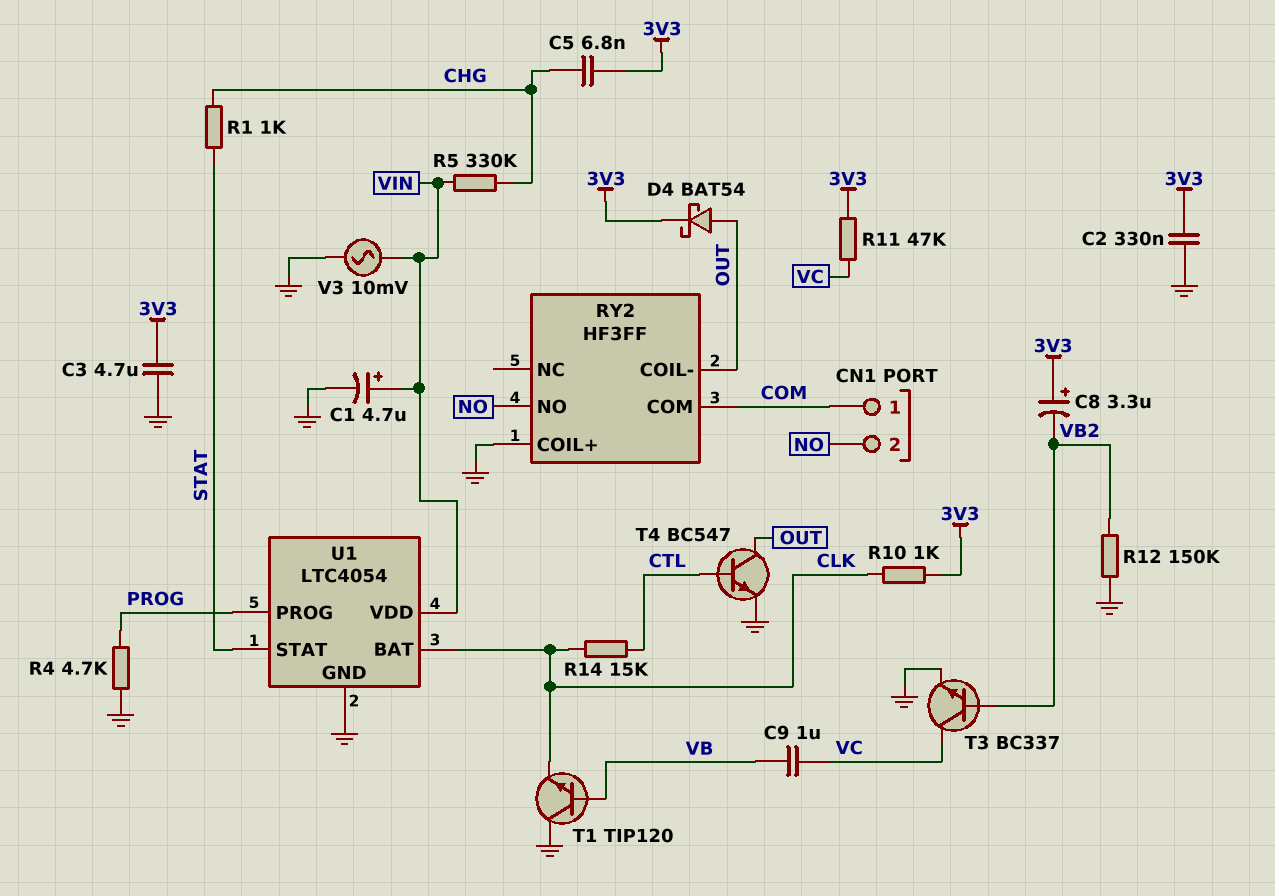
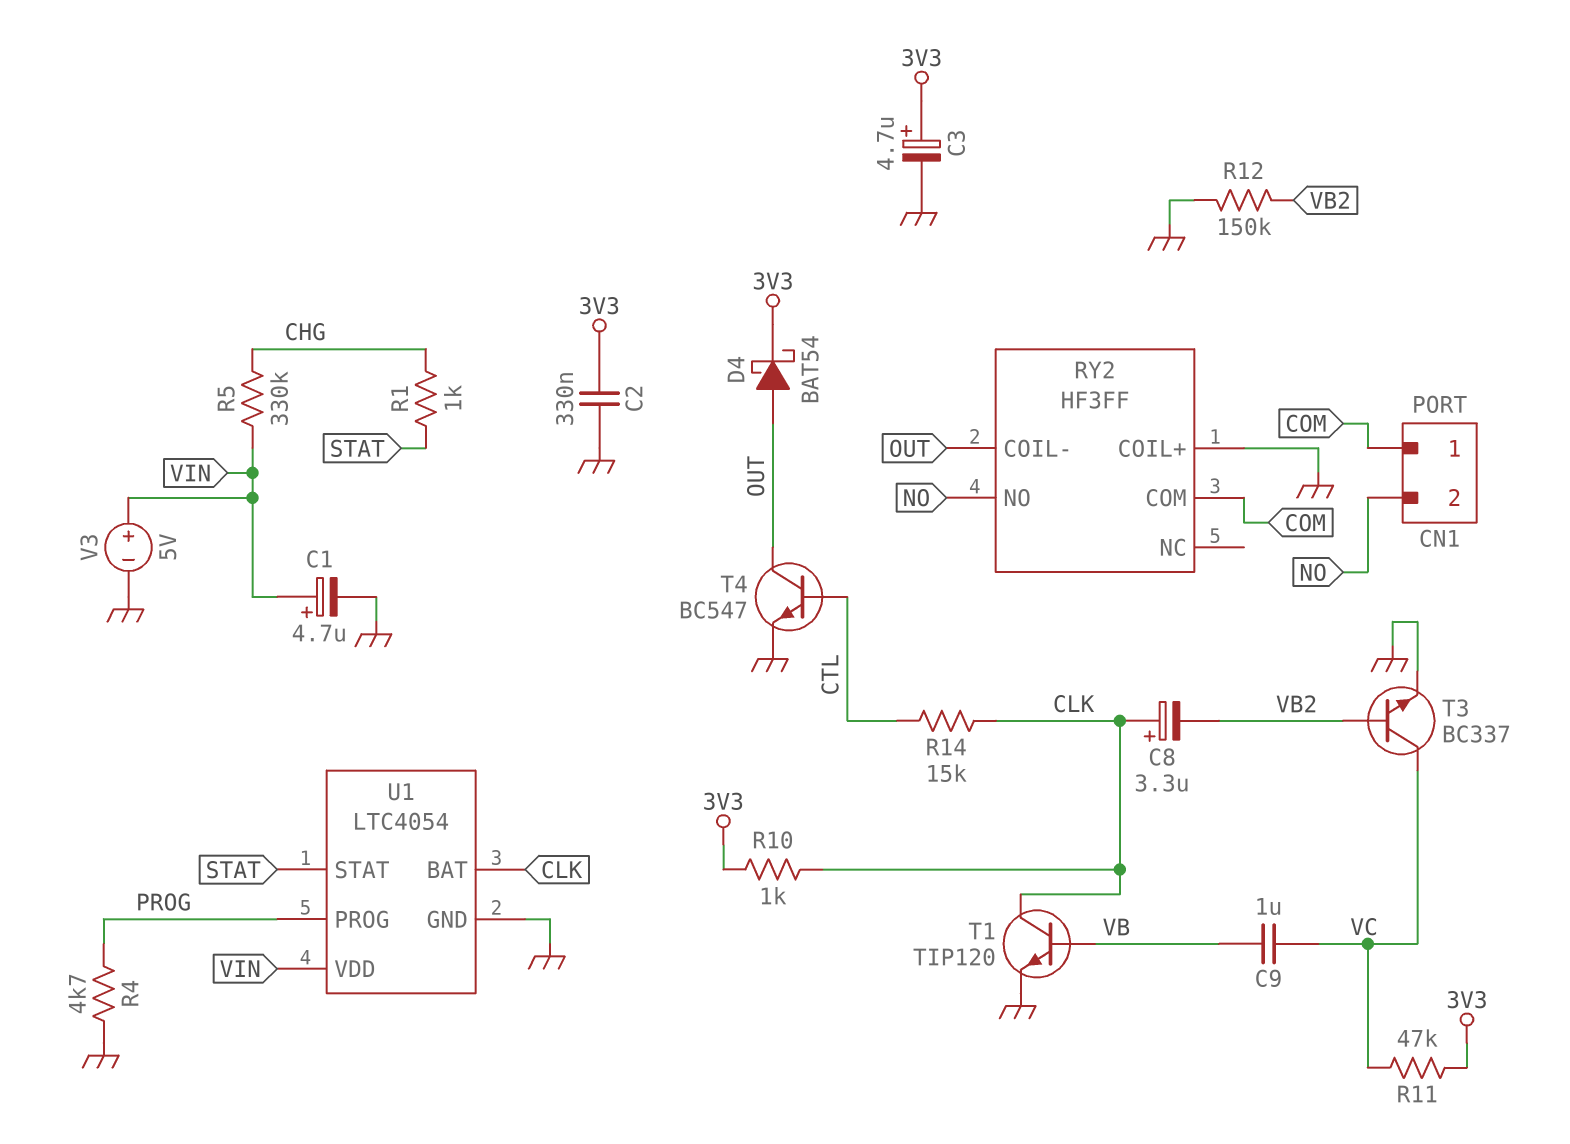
C3: 4.7uF (3V3, GND) -> 4.7uF (plus 3V3, minus GND)
C5: 6.8nF (3V3, CHG) -> none
C8: 3.3uF (plus 3V3, minus VB2) -> 3.3uF (plus CLK, minus VB2)
T1: NPN TIP120 (B VB, C GND, E CLK) -> NPN TIP120 (B VB, C CLK, E GND)
V3: AC 10mV (GND, VIN) -> 5V (plus VIN, minus GND)

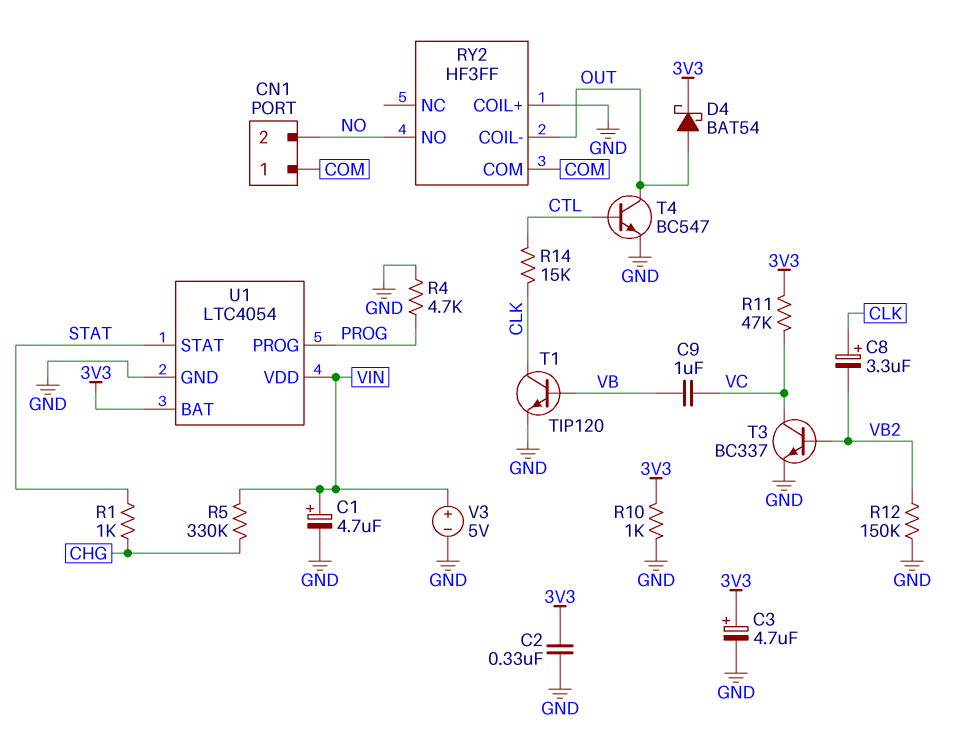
R10: 1k (3V3, CLK) -> 1k (3V3, GND)
U1 pin BAT: CLK -> 3V3

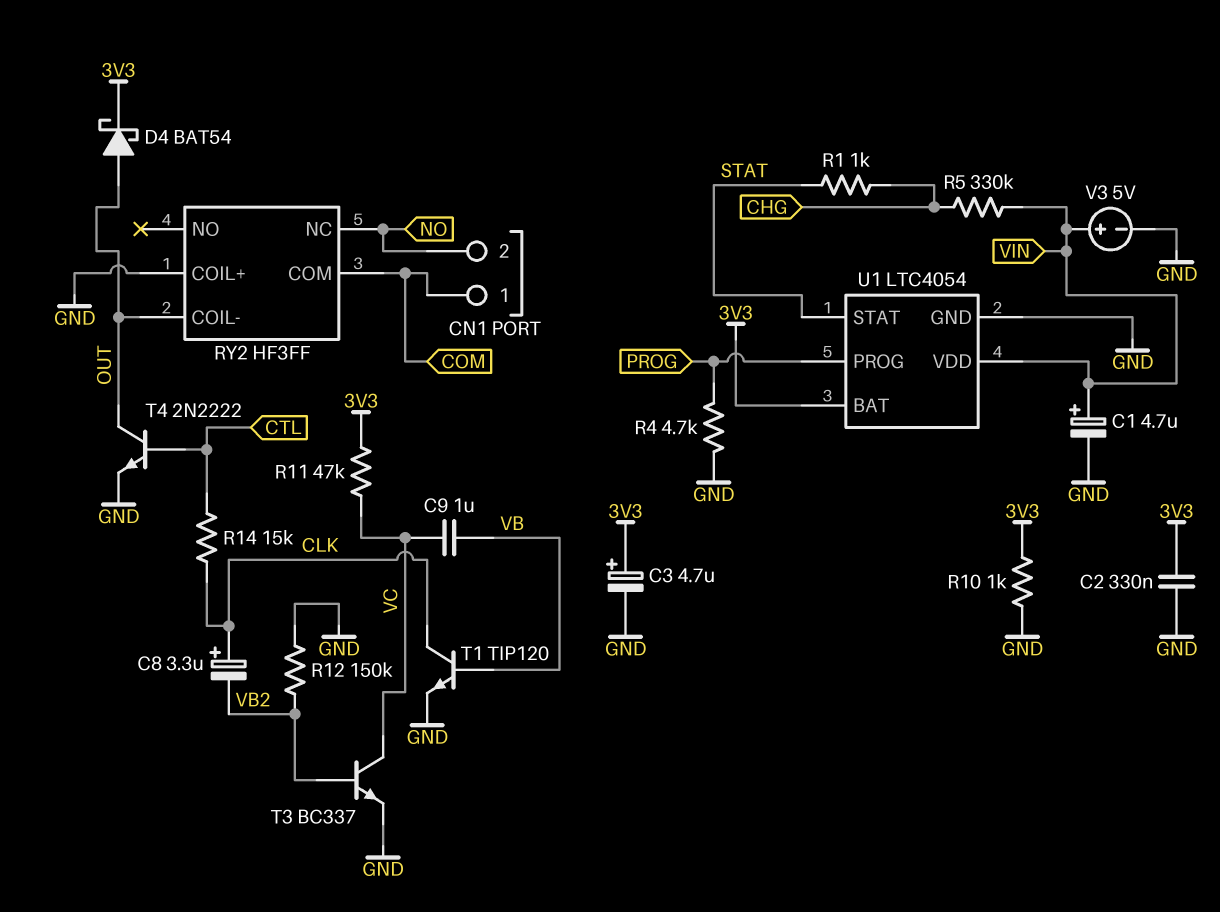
RY2 pin NC: none -> NO
RY2 pin NO: NO -> none
T4: NPN BC547 (B CTL, C OUT, E GND) -> NPN 2N2222 (B CTL, C OUT, E GND)

